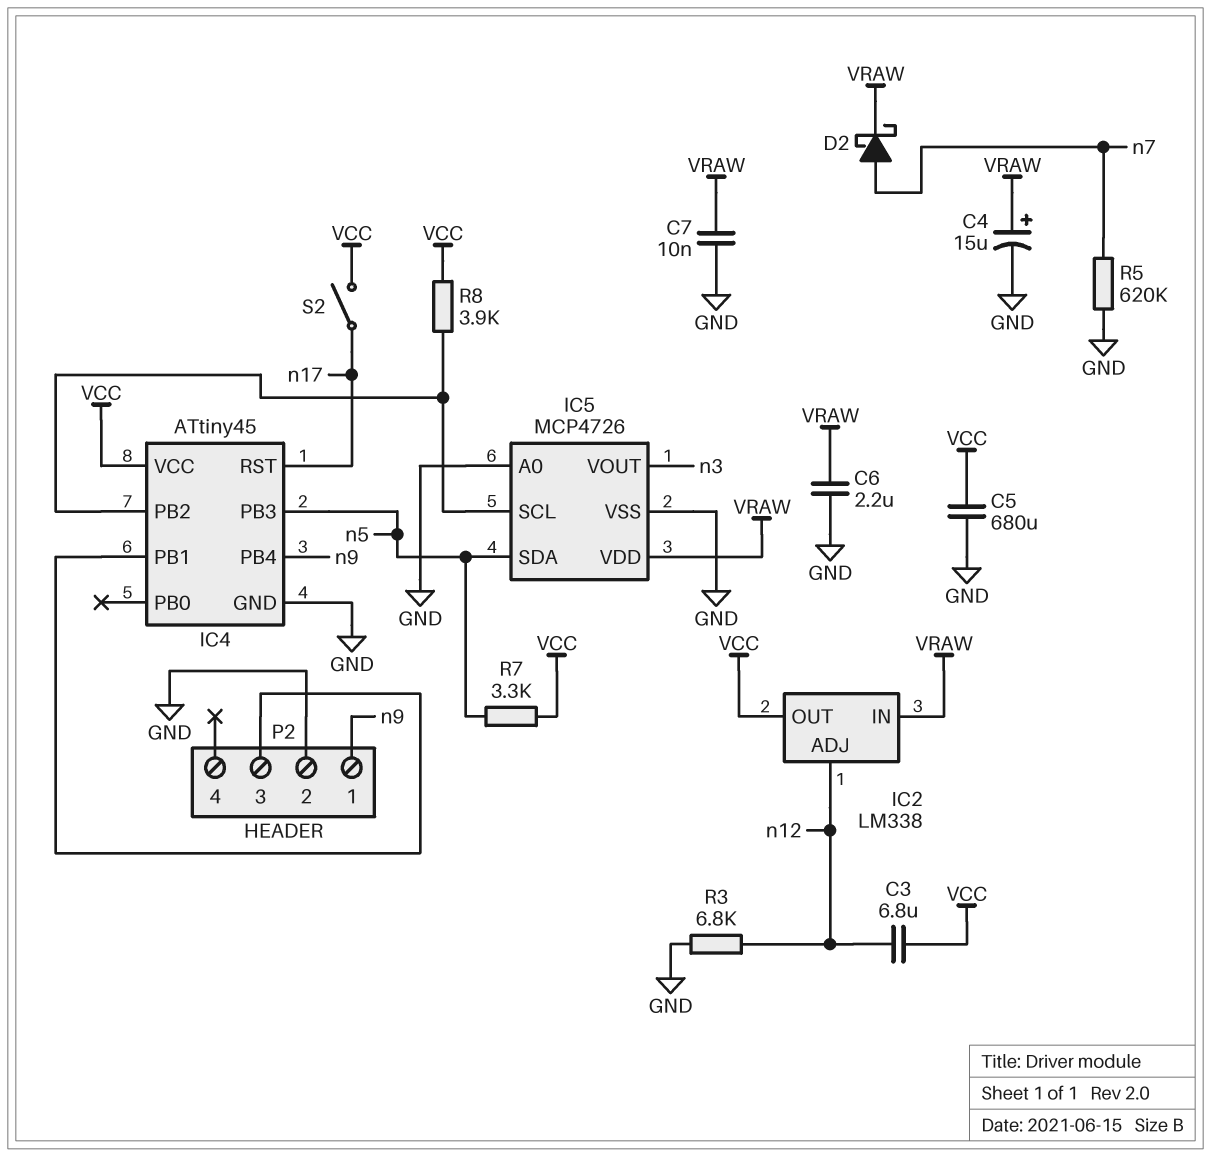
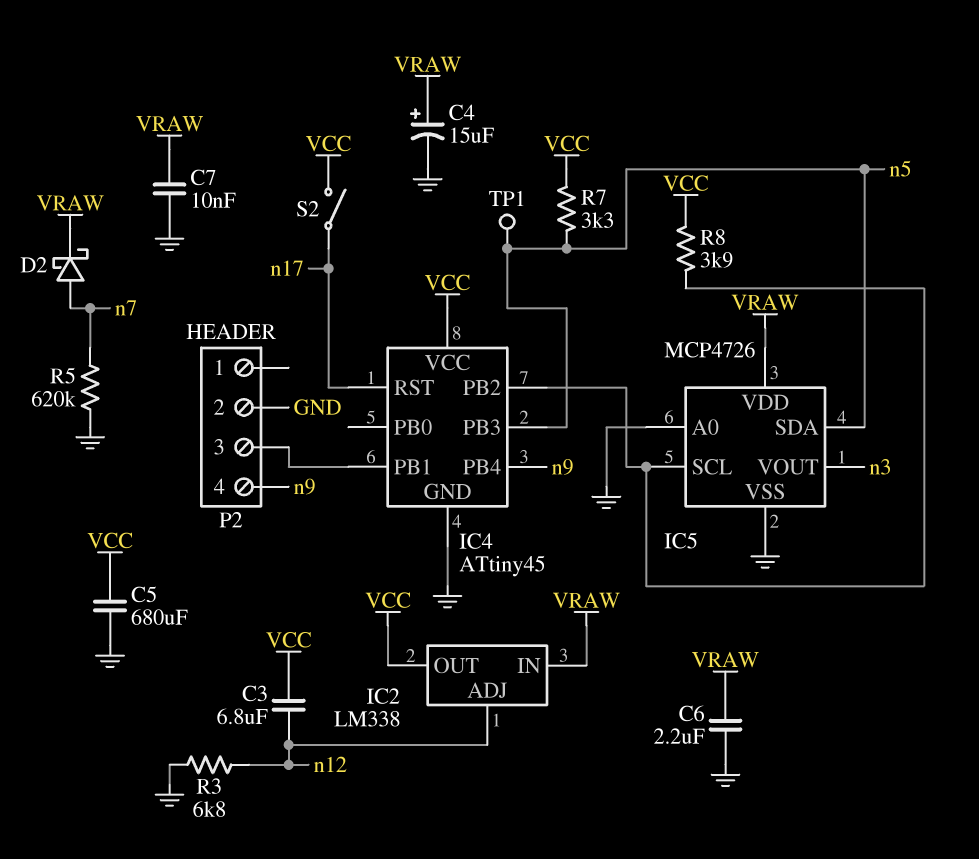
P2 pin 1: n9 -> none
P2 pin 4: none -> n9
TP1: none -> test point (n5)

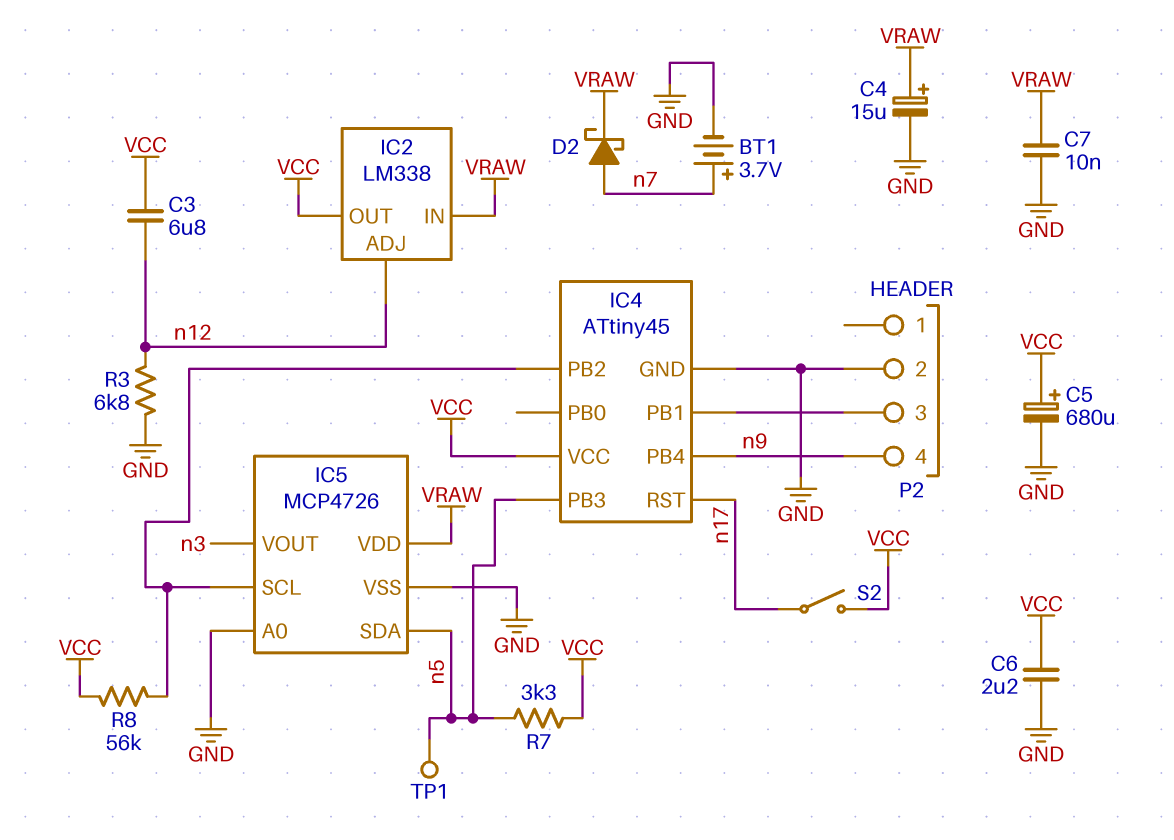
BT1: none -> 3.7V (plus n7, minus GND)
C5: 680uF (GND, VCC) -> 680uF (plus VCC, minus GND)
C6: 2.2uF (GND, VRAW) -> 2.2uF (GND, VCC)
R5: 620k (GND, n7) -> none
R8: 3.9k (IC4/PB2, VCC) -> 56k (IC4/PB2, VCC)

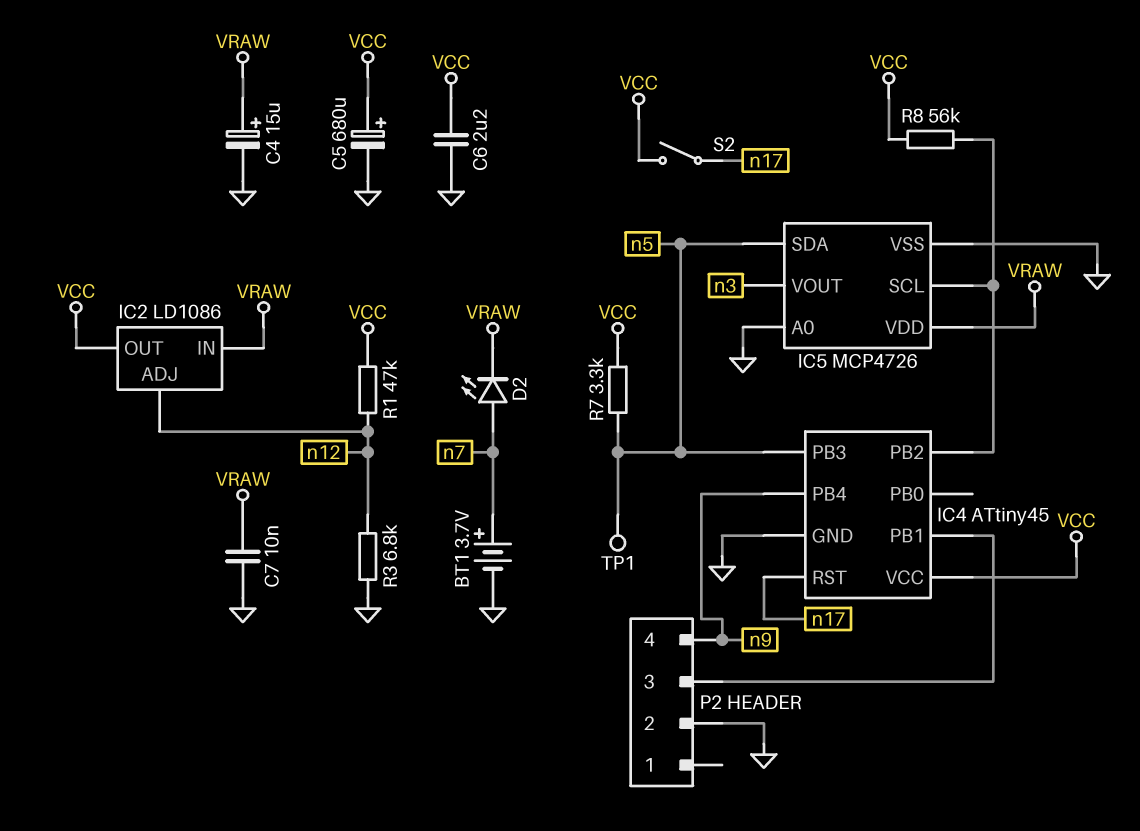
C3: 6.8uF (VCC, n12) -> none
D2: schottky (A n7, K VRAW) -> LED (A n7, K VRAW)
IC2: LM338 -> LD1086
R1: none -> 47k (VCC, n12)

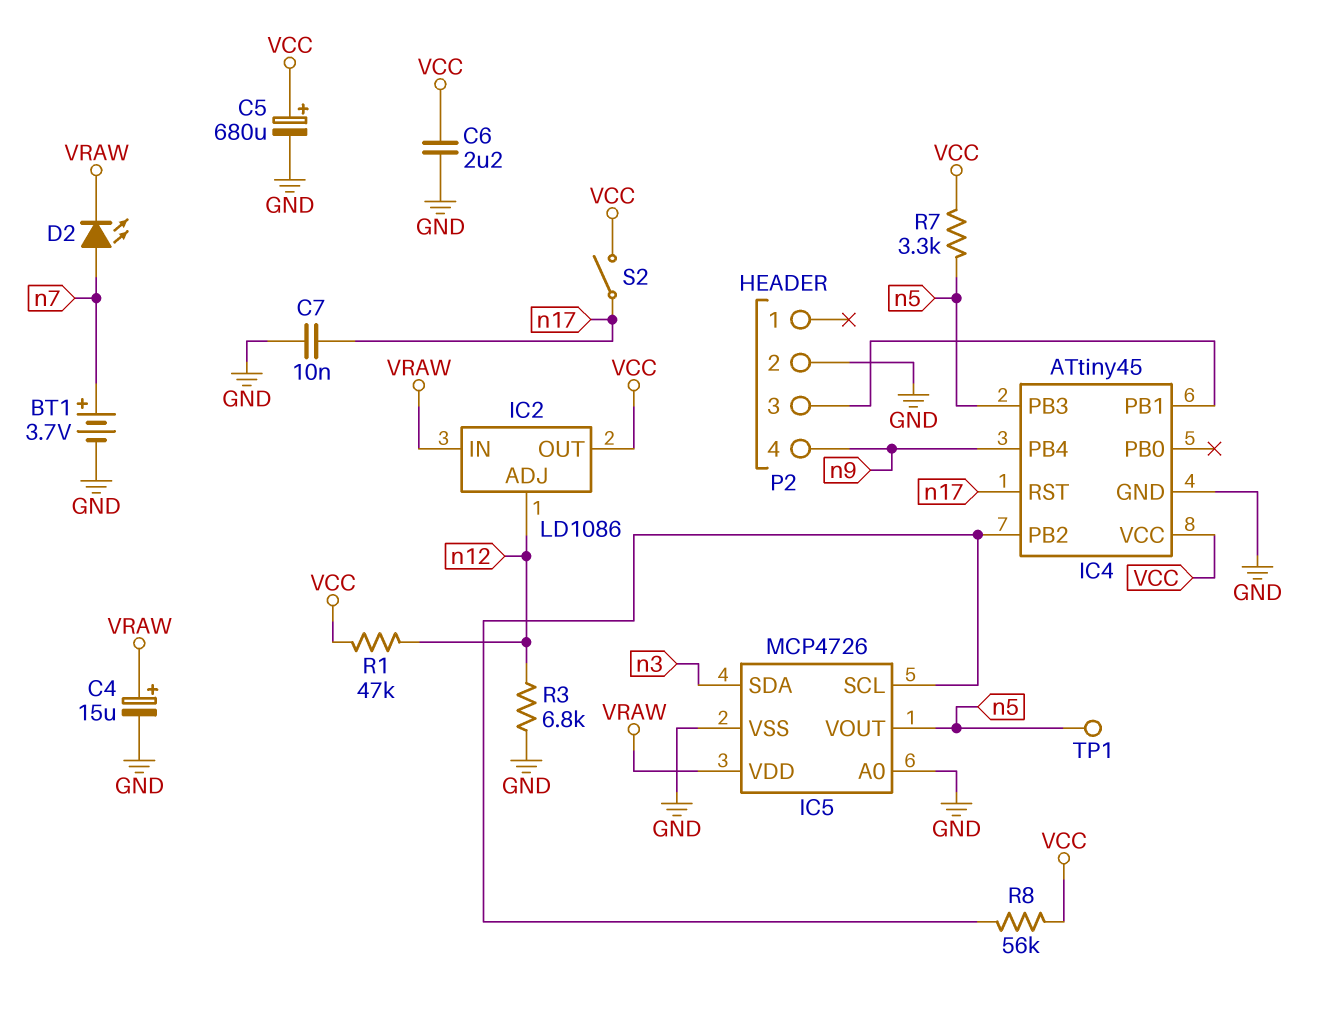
C7: 10nF (GND, VRAW) -> 10nF (GND, n17)
IC5 pin SDA: n5 -> n3
IC5 pin VOUT: n3 -> n5

